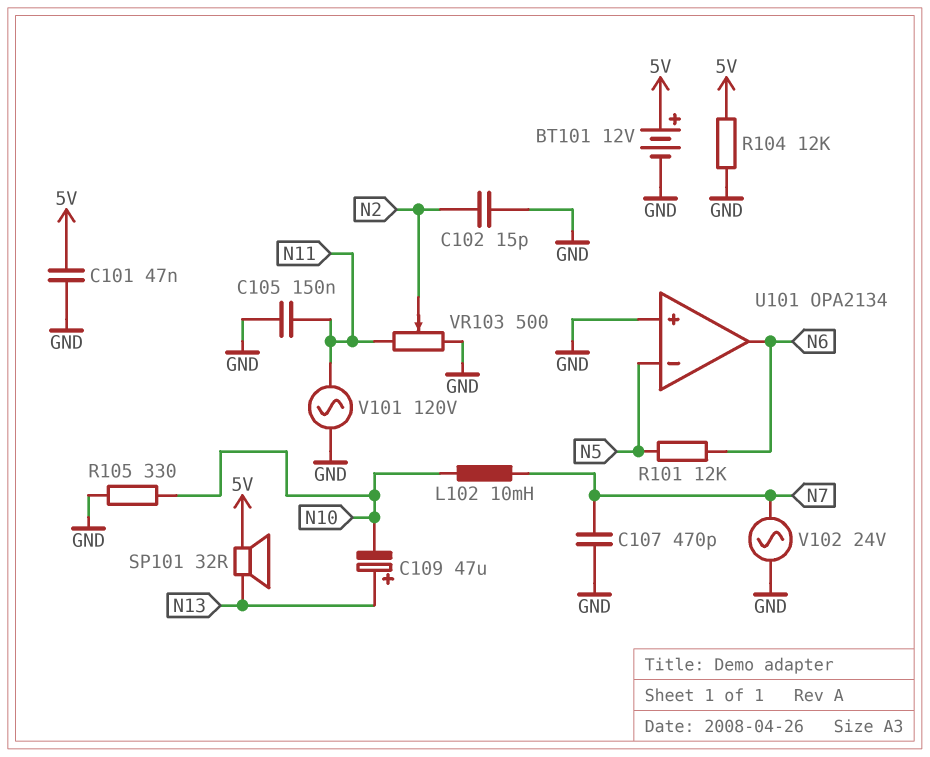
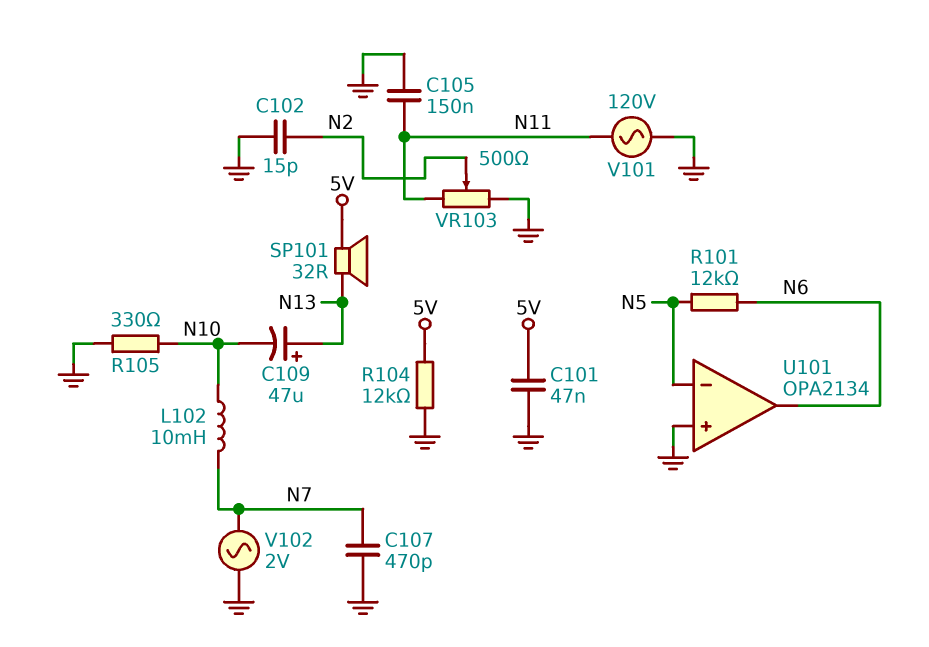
BT101: 12V (plus 5V, minus GND) -> none
V102: AC 24V (GND, N7) -> AC 2V (GND, N7)

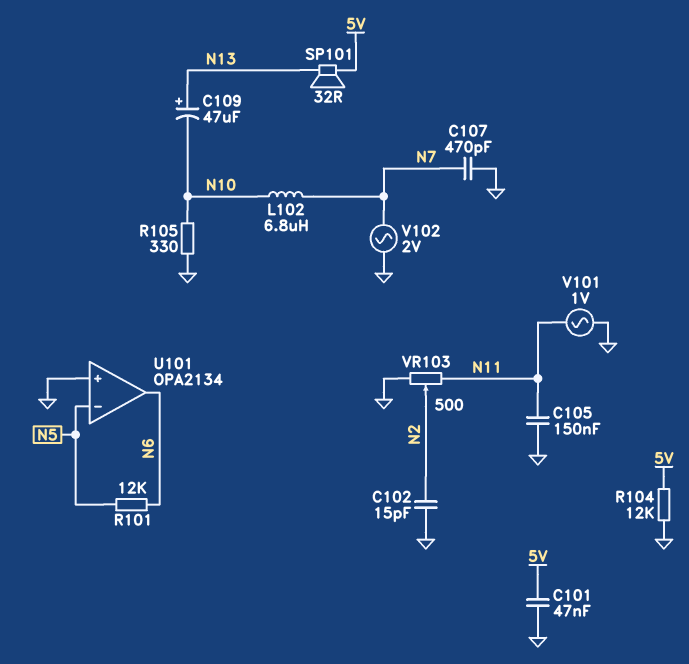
L102: 10mH (N7, N10) -> 6.8uH (N7, N10)
V101: AC 120V (GND, N11) -> AC 1V (GND, N11)

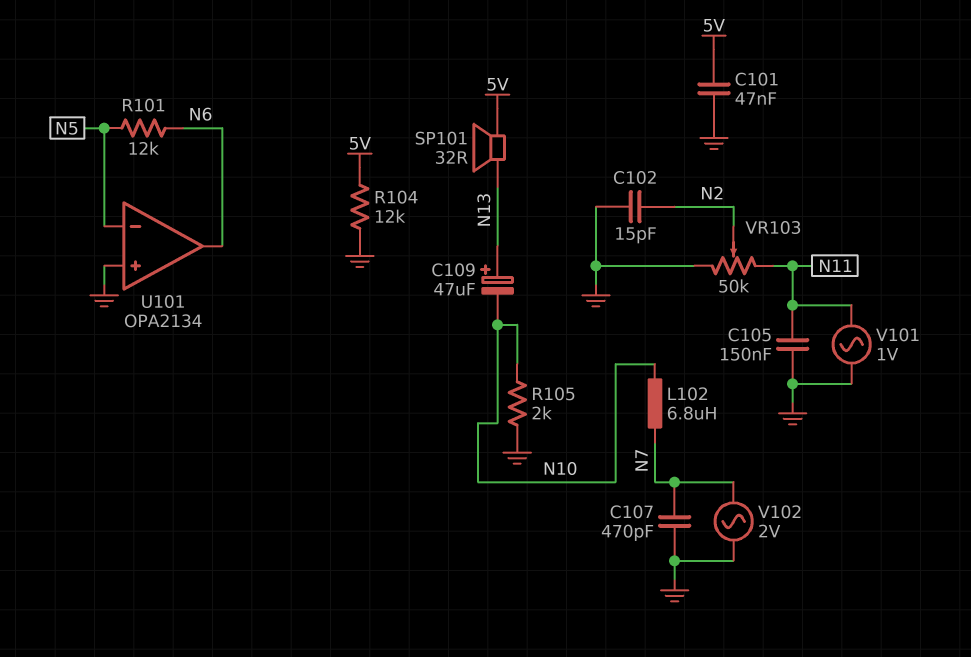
R105: 330 (GND, N10) -> 2k (GND, N10)
VR103: 500 (GND, N11, wiper N2) -> 50k (GND, N11, wiper N2)

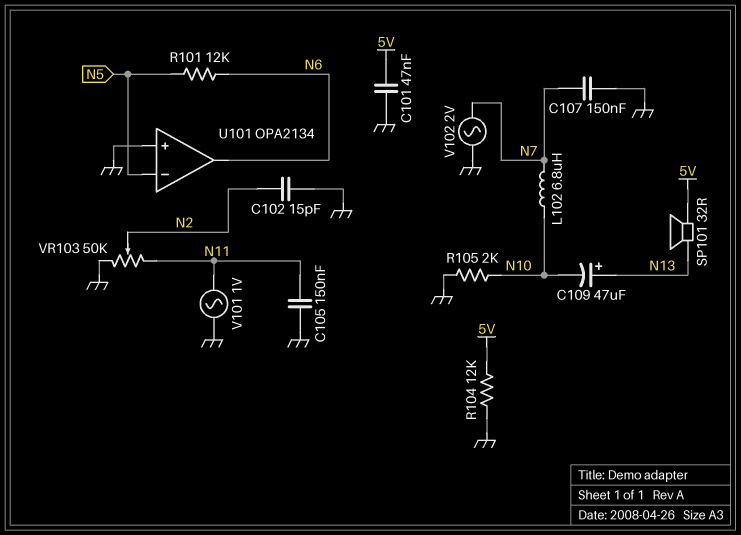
C107: 470pF (GND, N7) -> 150nF (GND, N7)

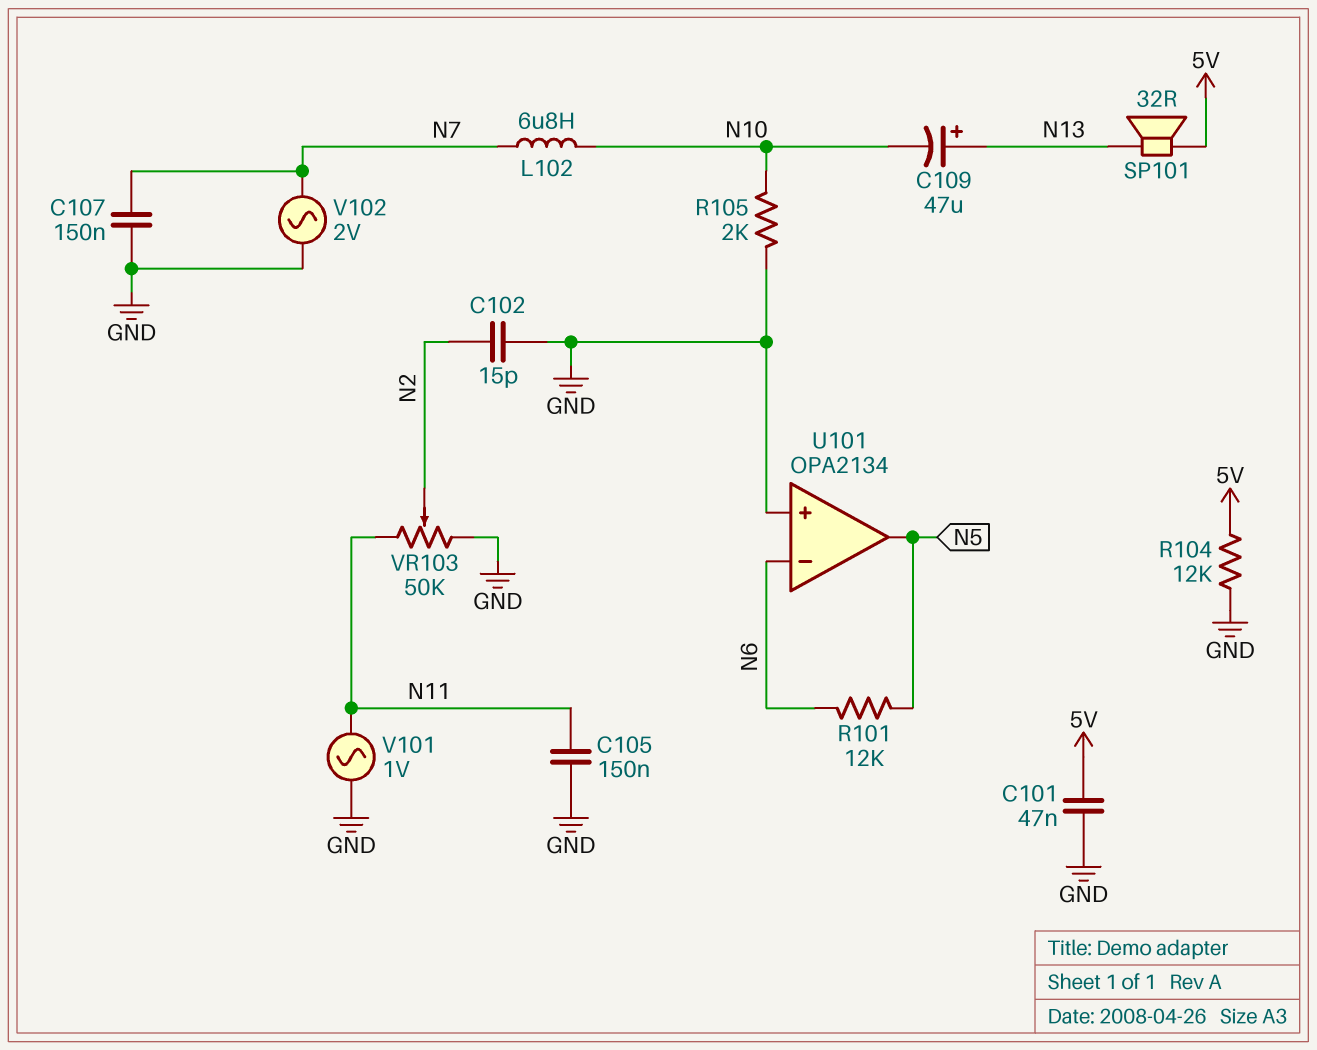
U101 pin in-: N5 -> N6
U101 pin out: N6 -> N5

